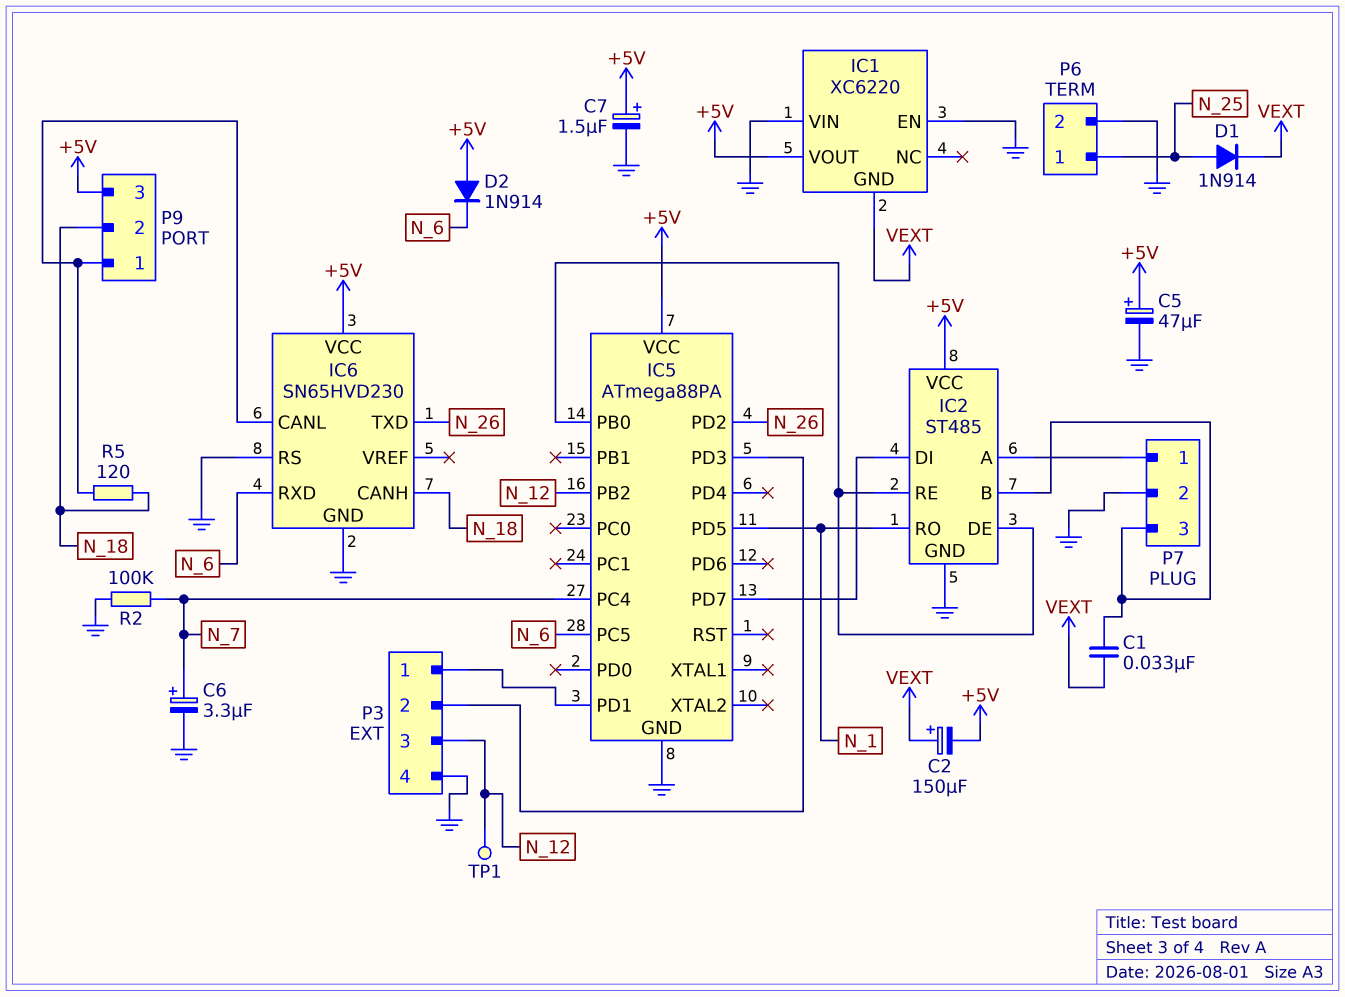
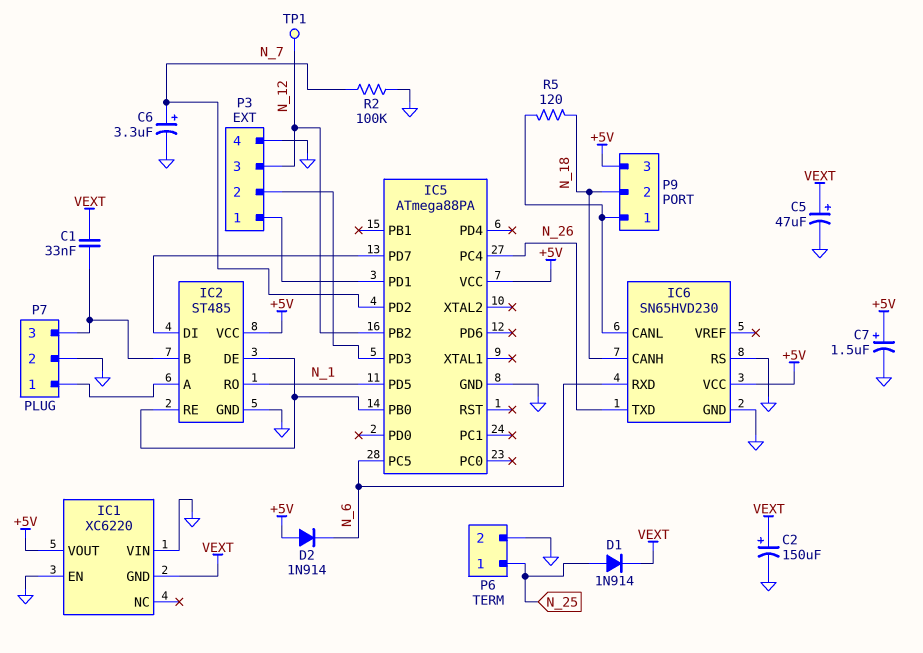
C2: 150uF (plus VEXT, minus +5V) -> 150uF (plus VEXT, minus GND)
C5: 47uF (plus +5V, minus GND) -> 47uF (plus VEXT, minus GND)
IC5 pin PC4: N_7 -> N_26
IC5 pin PD2: N_26 -> N_7

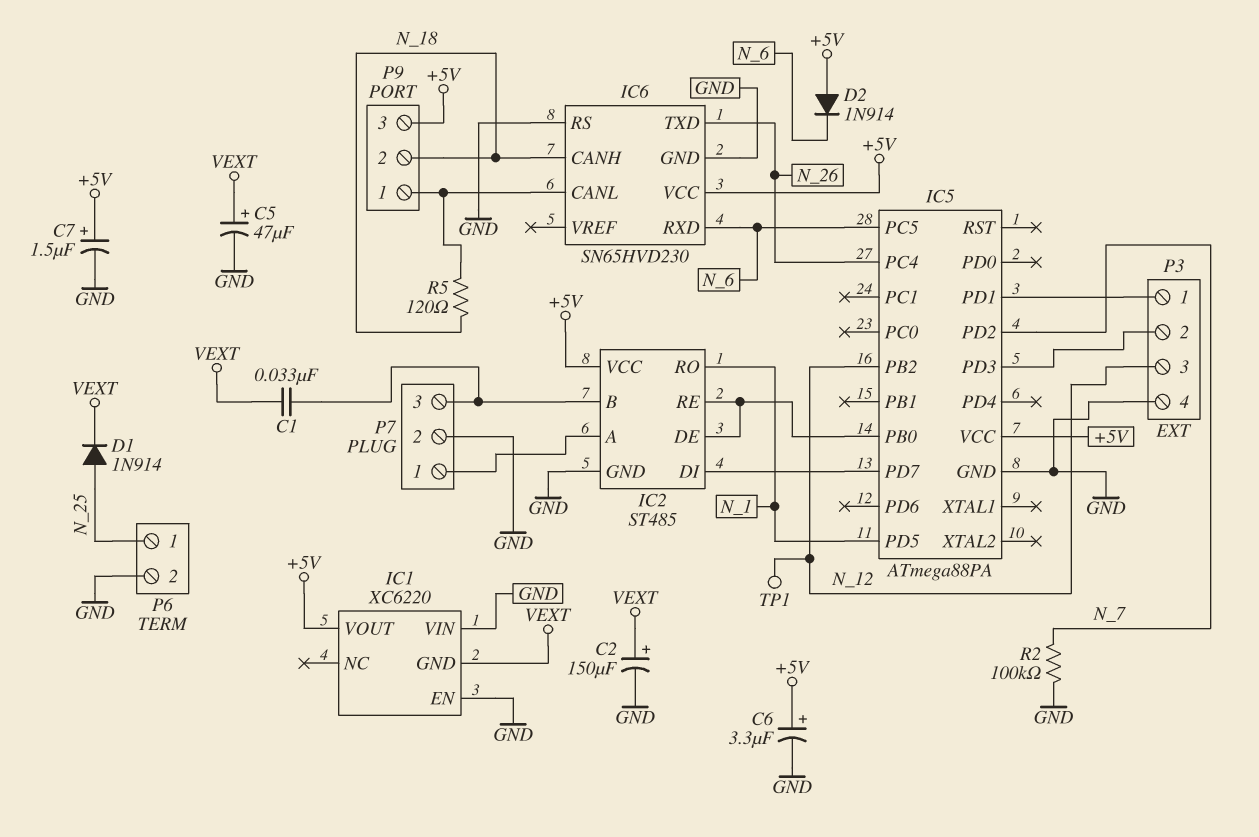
C6: 3.3uF (plus N_7, minus GND) -> 3.3uF (plus +5V, minus GND)

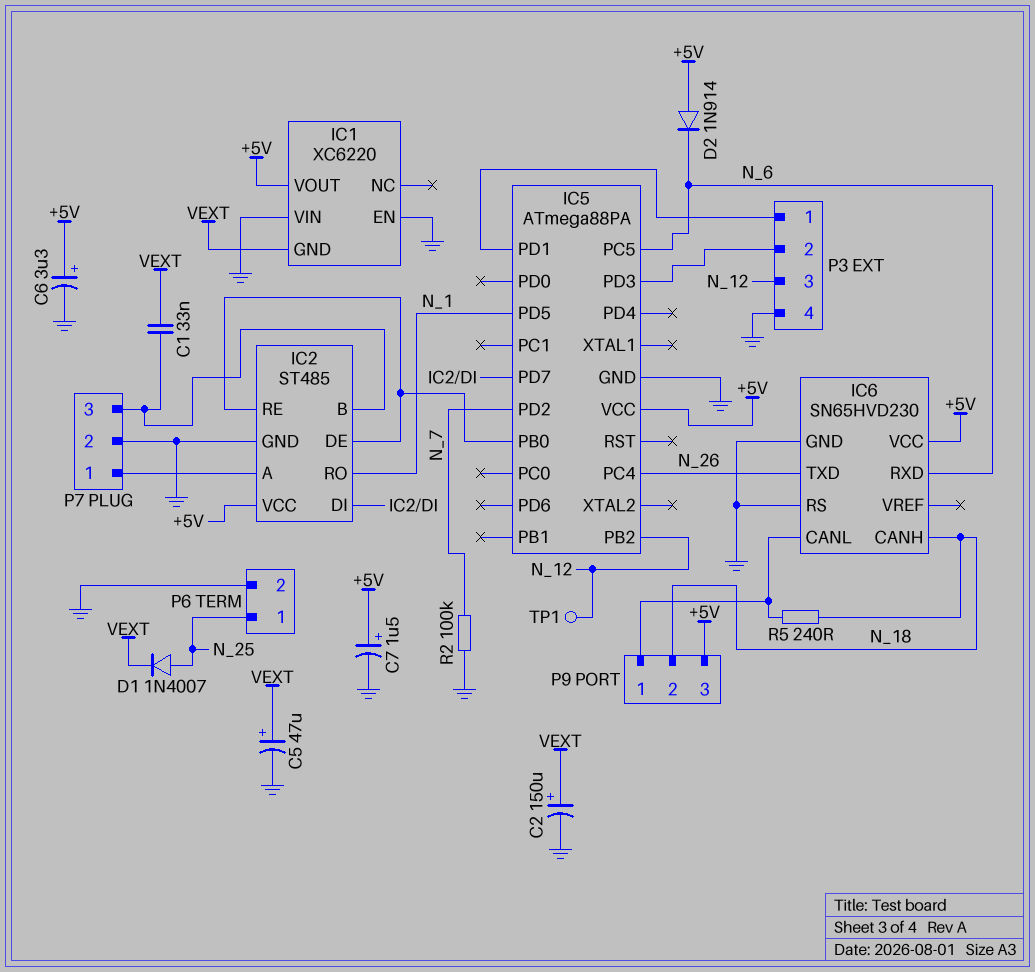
D1: diode 1N914 (A N_25, K VEXT) -> diode 1N4007 (A N_25, K VEXT)
R5: 120 (IC6/CANL, N_18) -> 240 (IC6/CANL, N_18)

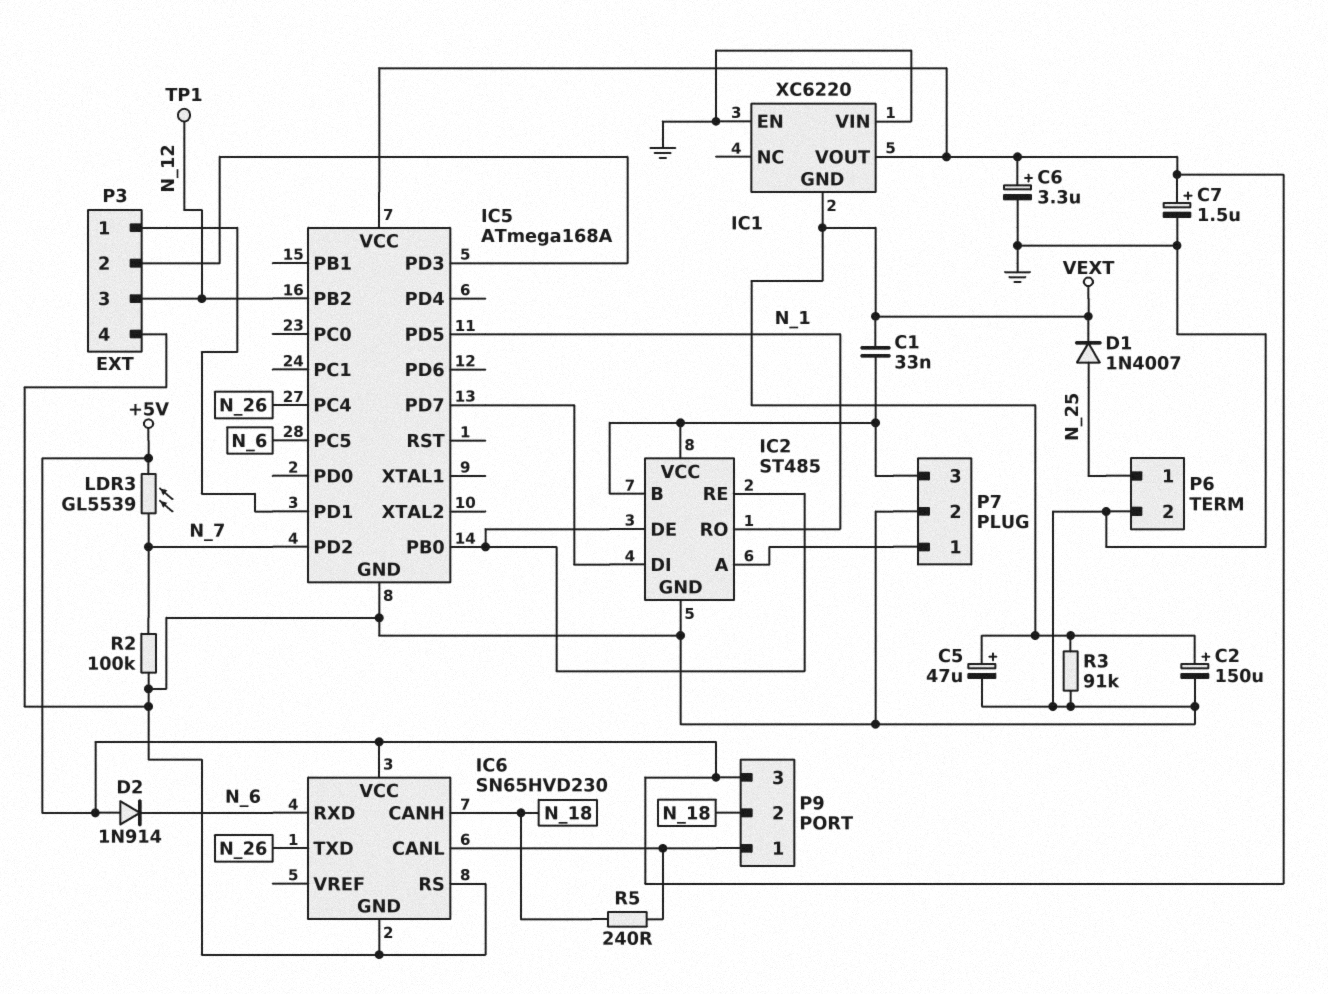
IC2 pin VCC: +5V -> IC2/B
IC5: ATmega88PA -> ATmega168A
LDR3: none -> GL5539 (+5V, N_7)
R3: none -> 91k (GND, VEXT)

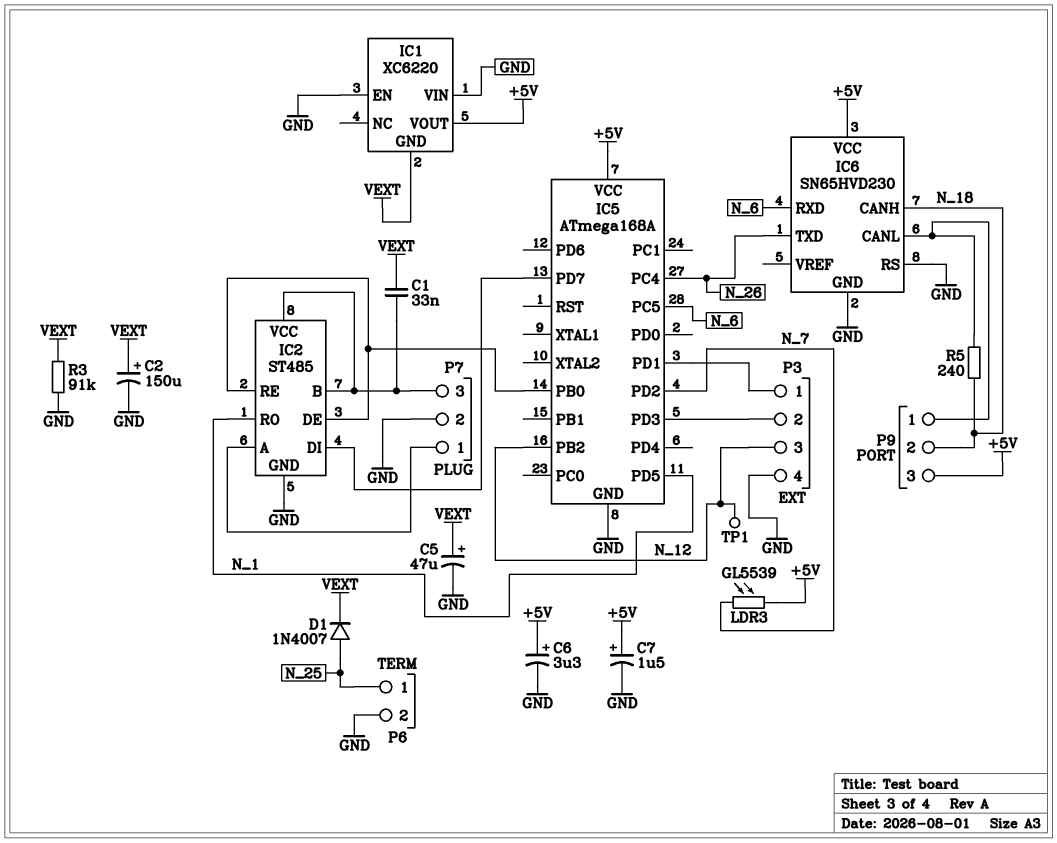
D2: diode 1N914 (A +5V, K N_6) -> none
R2: 100k (GND, N_7) -> none

